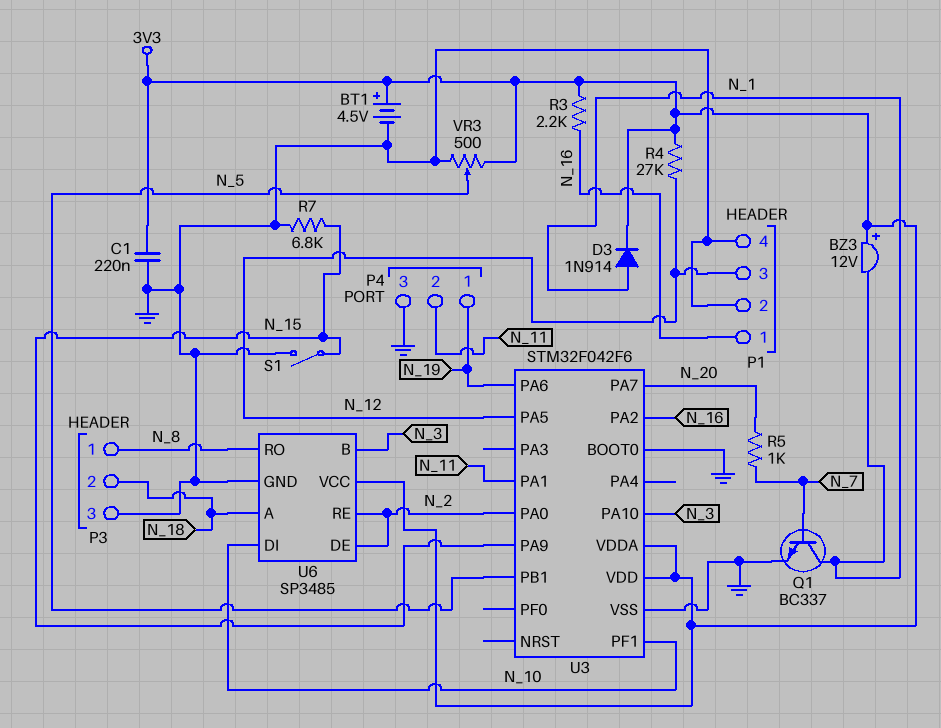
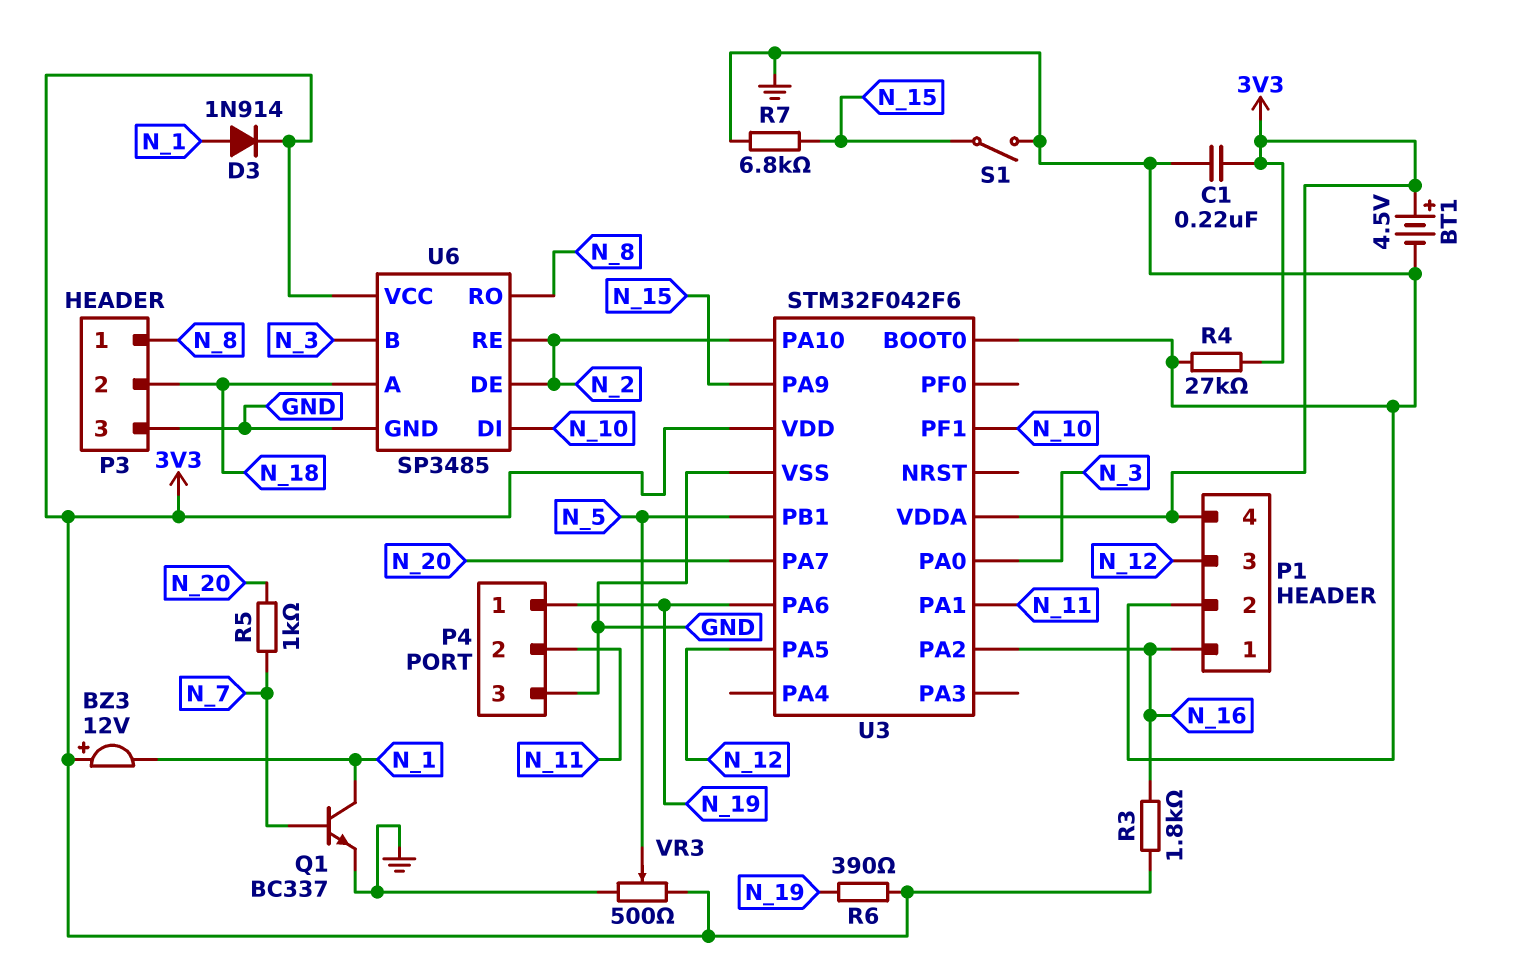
P1 pin 4: GND -> 3V3
R3: 2.2k (3V3, N_16) -> 1.8k (3V3, N_16)
R4: 27k (3V3, N_12) -> 27k (3V3, GND)
R6: none -> 390 (3V3, N_19)
U3 pin PA0: N_2 -> N_3
U3 pin PA10: N_3 -> N_2

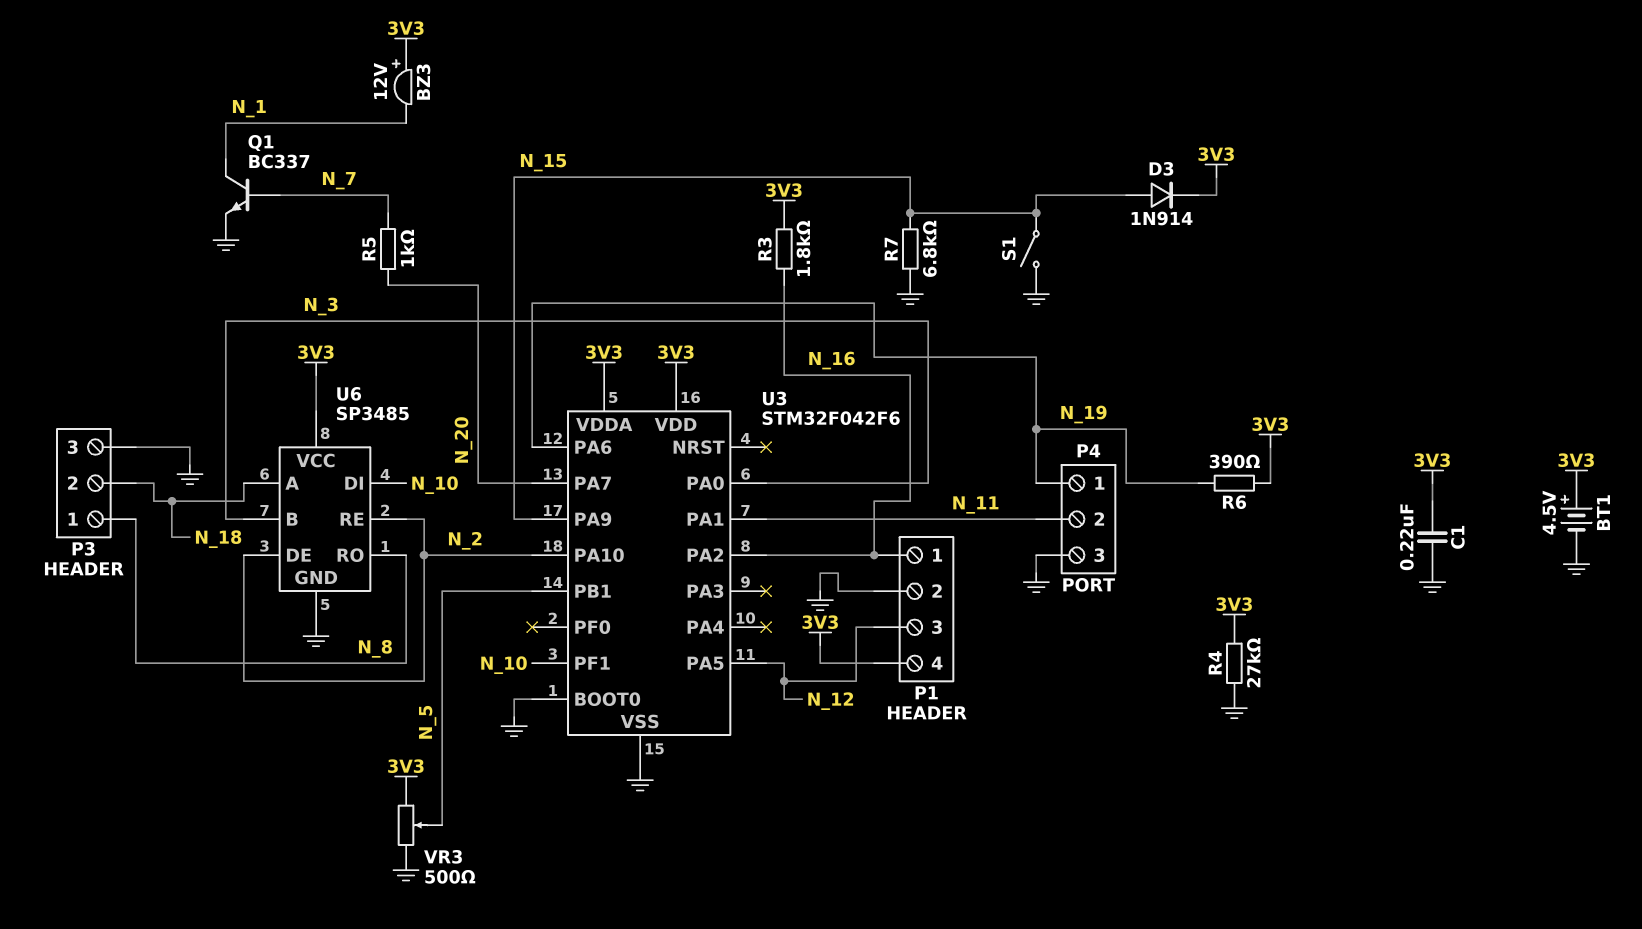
D3: diode 1N914 (A N_1, K 3V3) -> diode 1N914 (A N_15, K 3V3)

